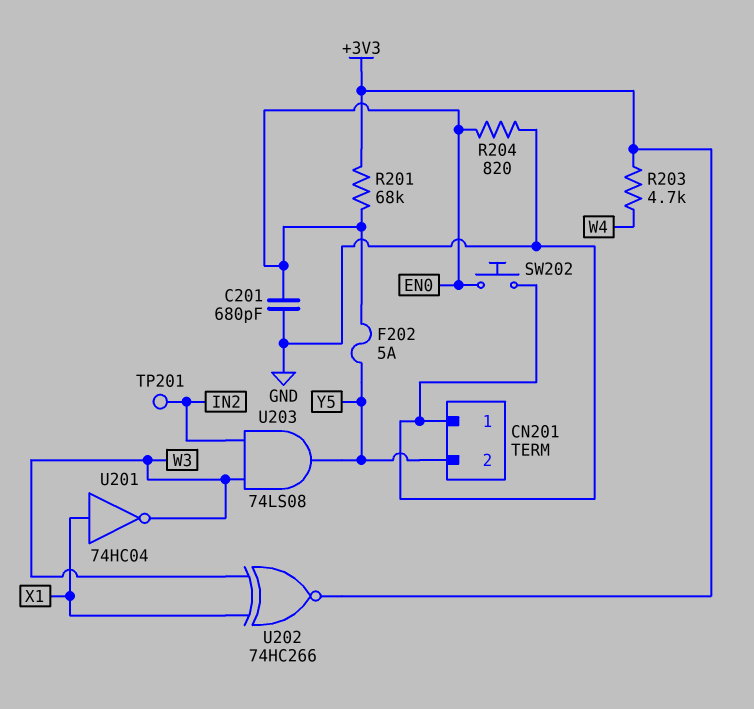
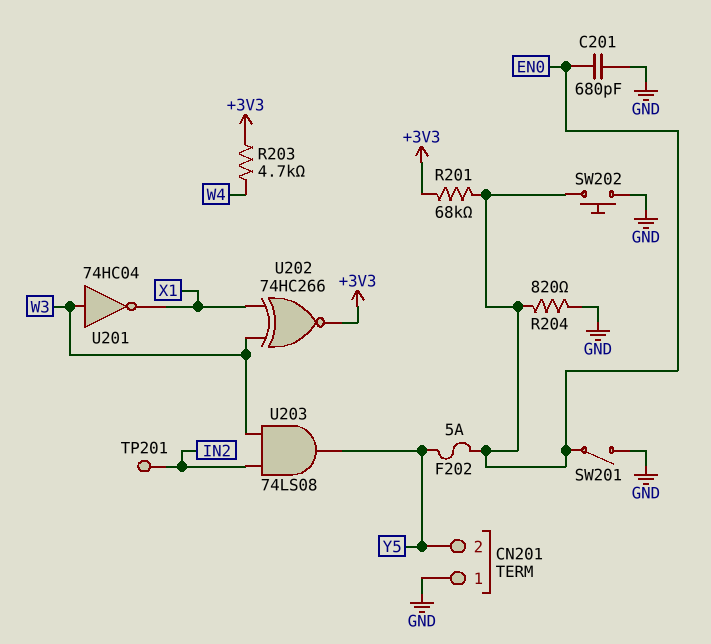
SW201: none -> switch (EN0, GND)
U201: NOT 74HC04 (in X1, out W3) -> NOT 74HC04 (in W3, out X1)

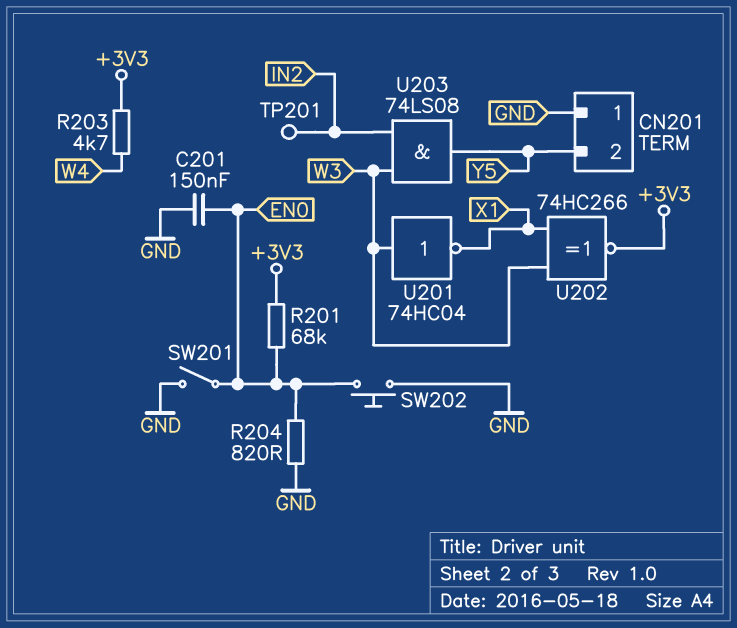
C201: 680pF (EN0, GND) -> 150nF (EN0, GND)
F202: 5A (EN0, Y5) -> none

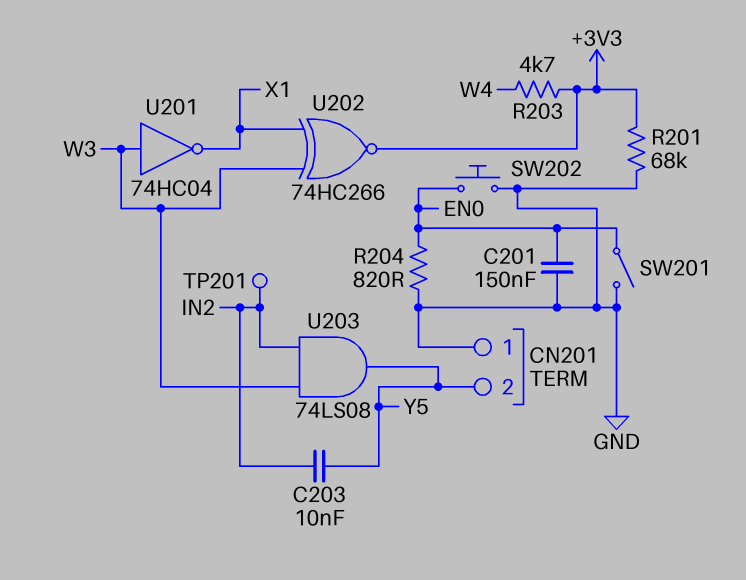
C203: none -> 10nF (IN2, Y5)
R201: 68k (+3V3, EN0) -> 68k (+3V3, GND)

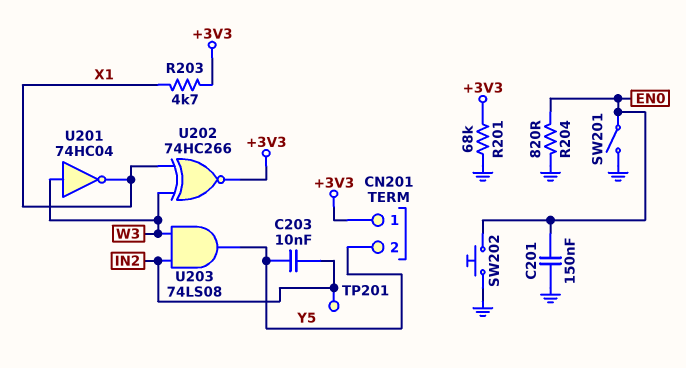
CN201 pin 1: GND -> +3V3
R203: 4.7k (+3V3, W4) -> 4.7k (+3V3, X1)

